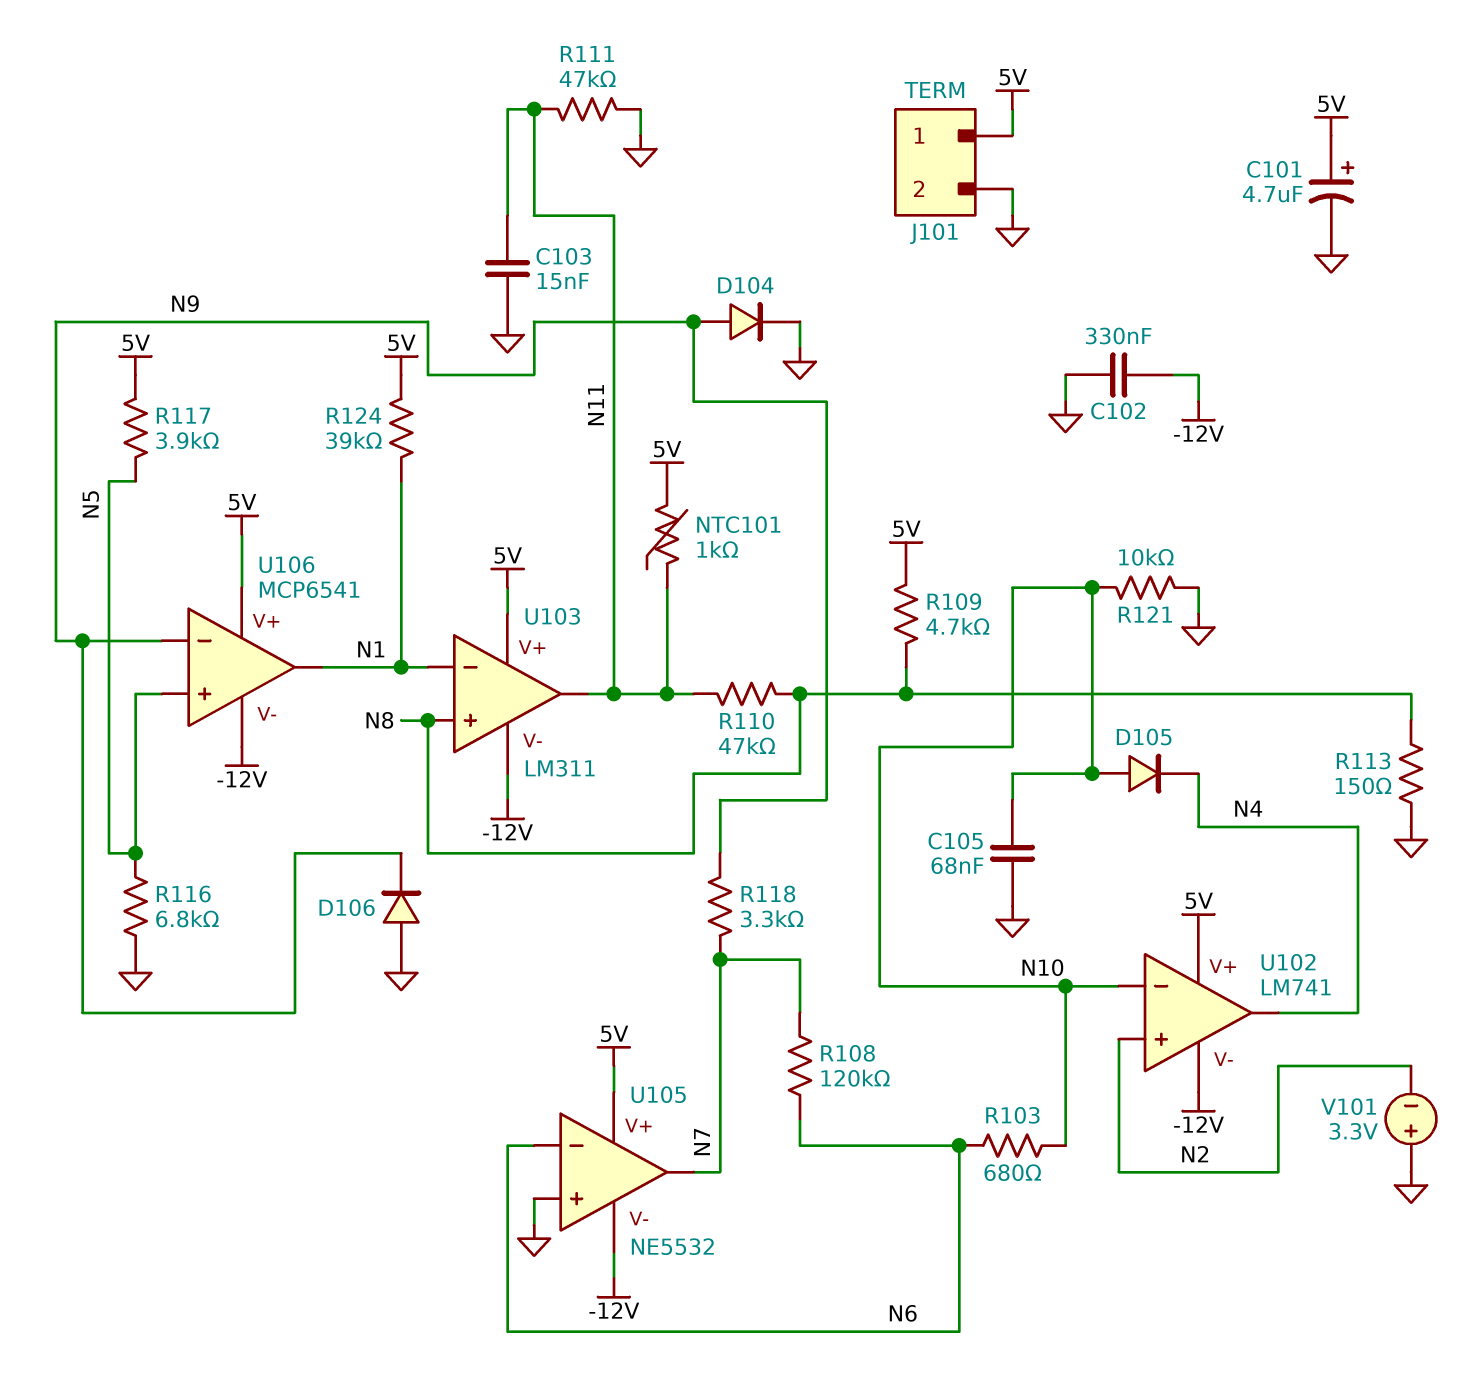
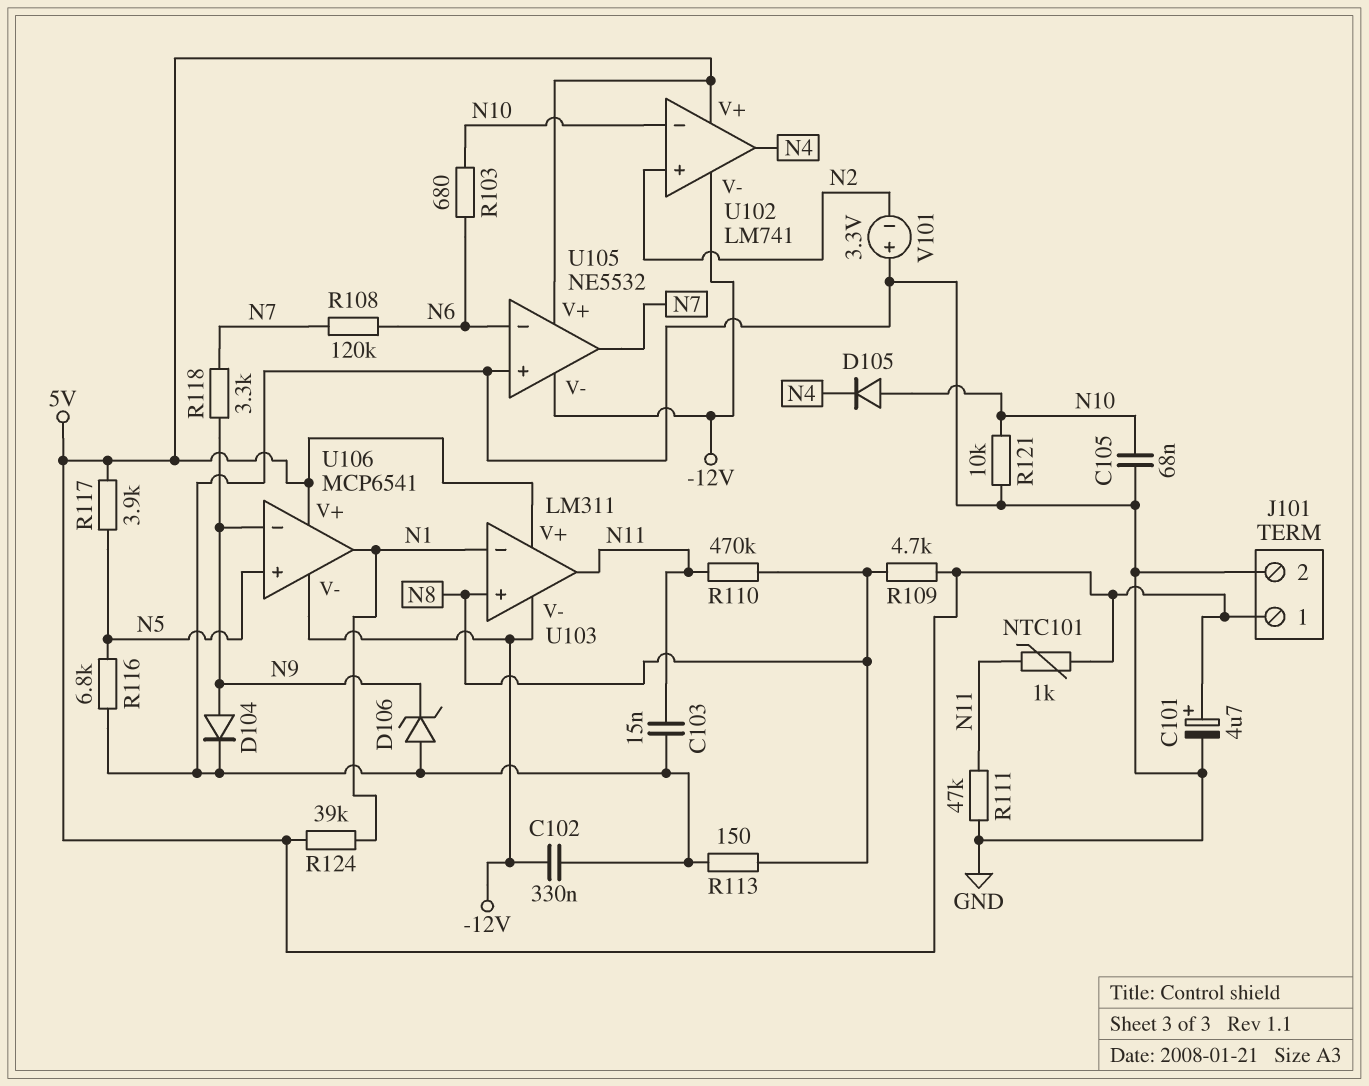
D106: diode (A GND, K N9) -> zener (A GND, K N9)
R110: 47k (N8, N11) -> 470k (N8, N11)

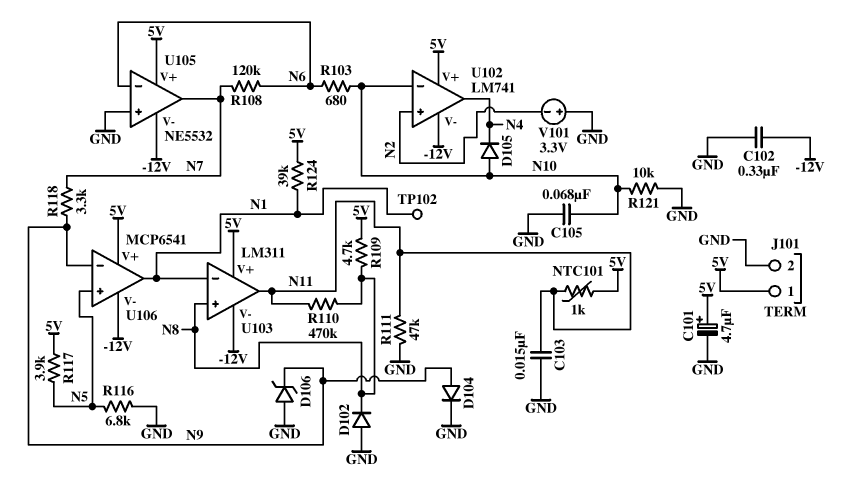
D102: none -> diode (A GND, K N8)
R113: 150 (GND, N8) -> none
TP102: none -> test point (N1)

